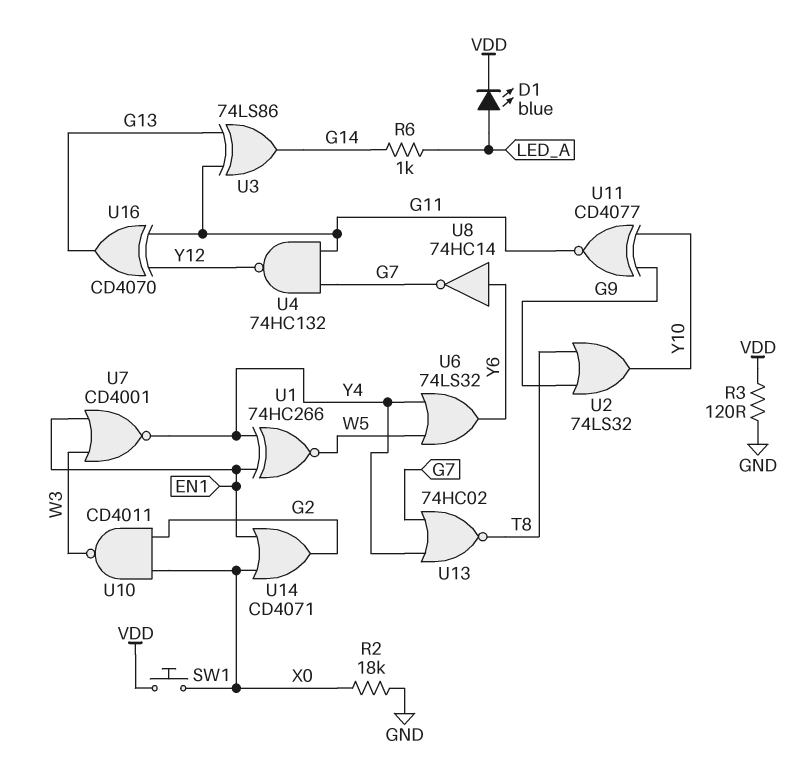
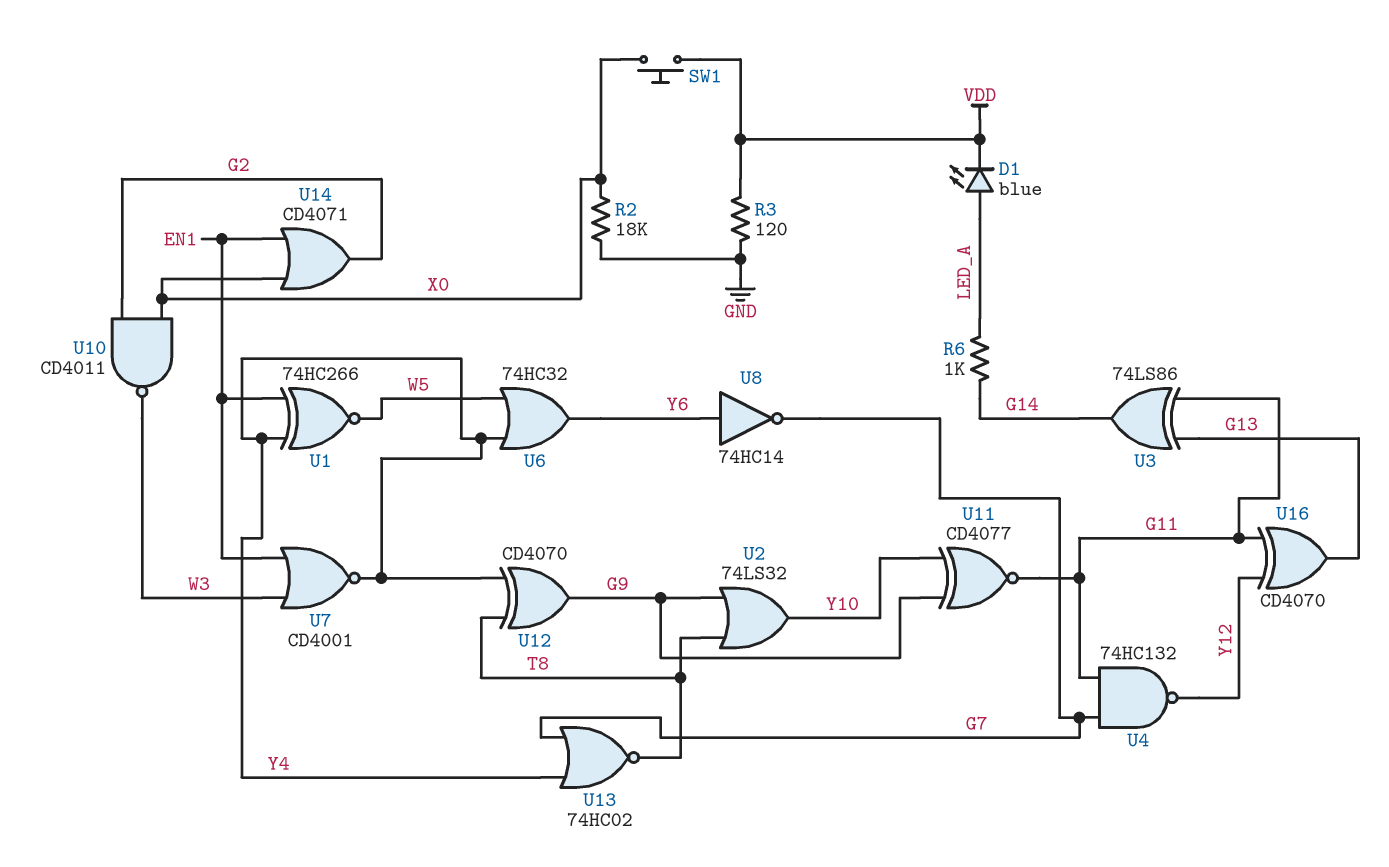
U6: OR 74LS32 (in W5, in Y4, out Y6) -> OR 74HC32 (in W5, in Y4, out Y6)
U12: none -> XOR CD4070 (in T8, in Y4, out G9)

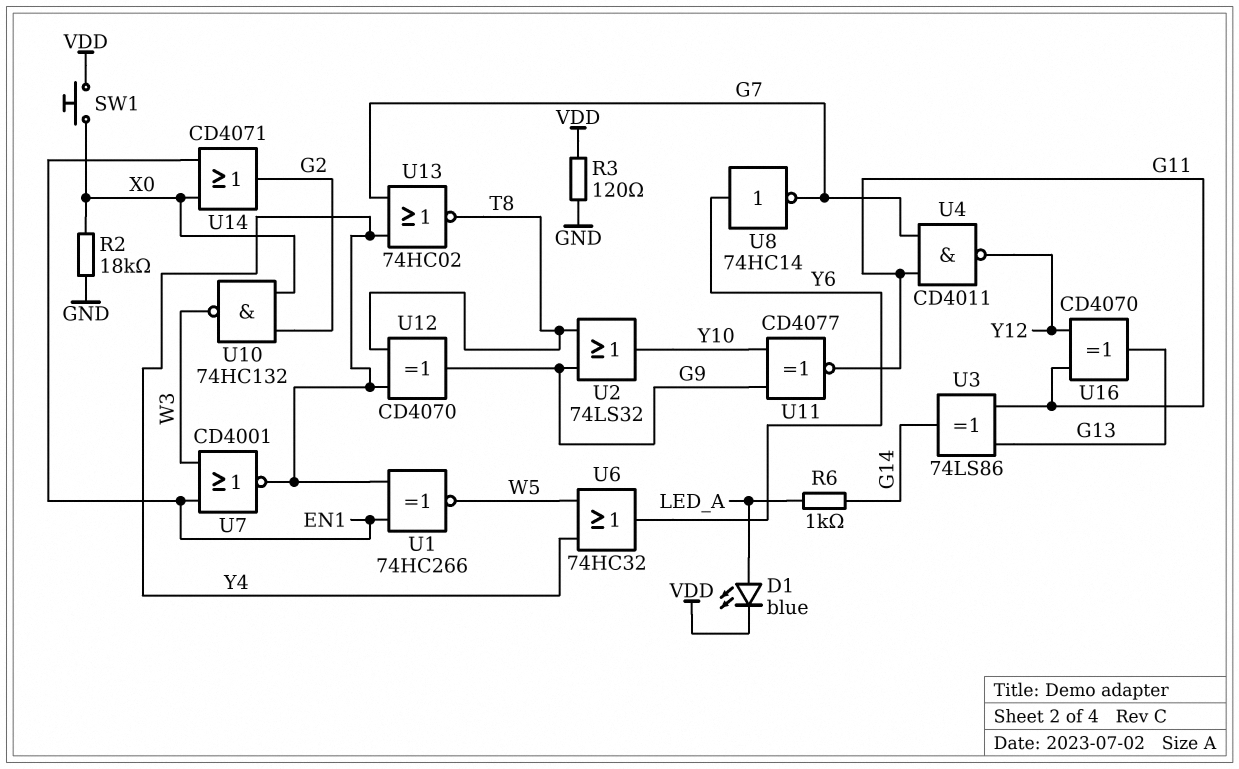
U4: NAND 74HC132 (in G7, in G11, out Y12) -> NAND CD4011 (in G7, in G11, out Y12)
U10: NAND CD4011 (in G2, in X0, out W3) -> NAND 74HC132 (in G2, in X0, out W3)

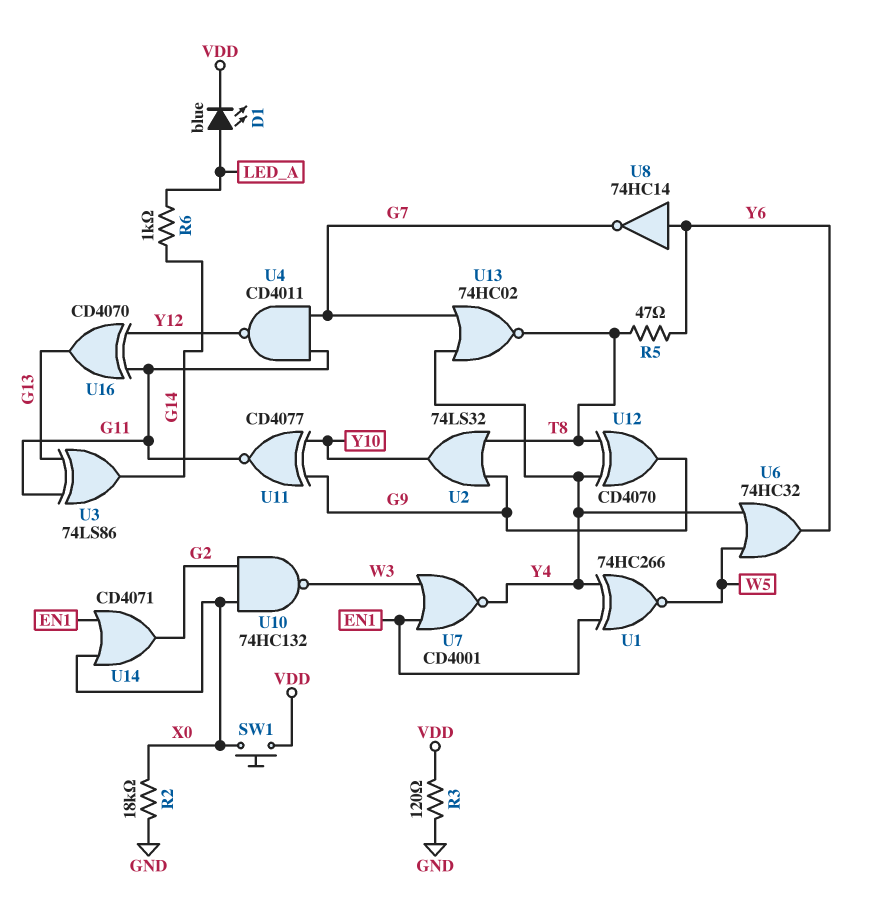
R5: none -> 47 (T8, Y6)

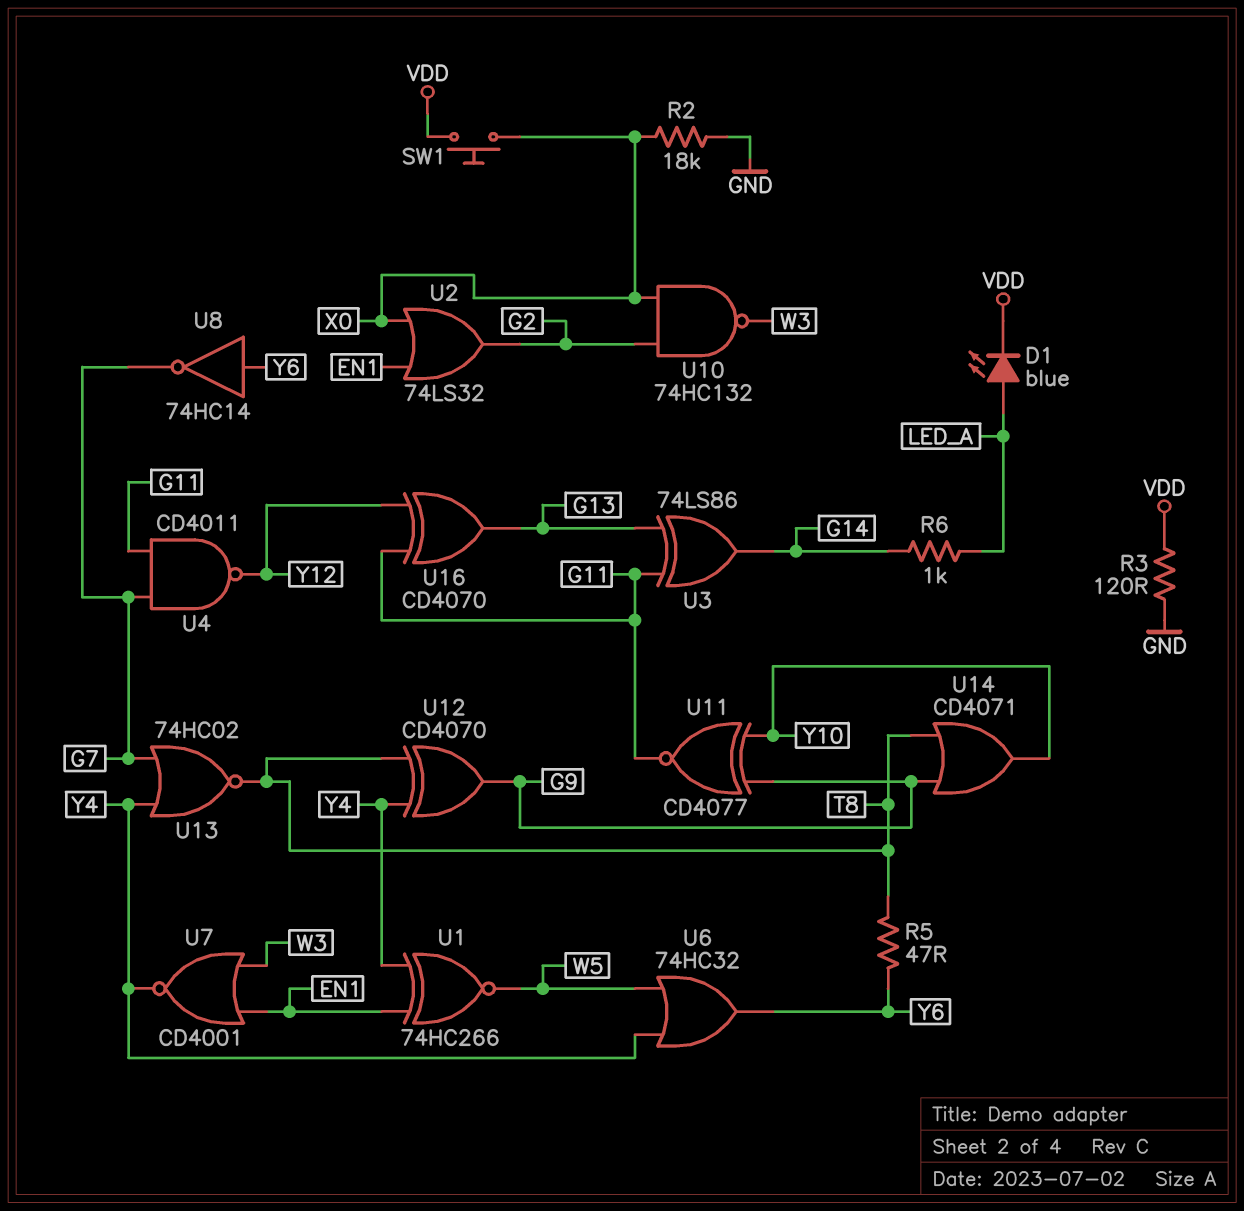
U2: OR 74LS32 (in G9, in T8, out Y10) -> OR 74LS32 (in EN1, in X0, out G2)
U14: OR CD4071 (in EN1, in X0, out G2) -> OR CD4071 (in G9, in T8, out Y10)

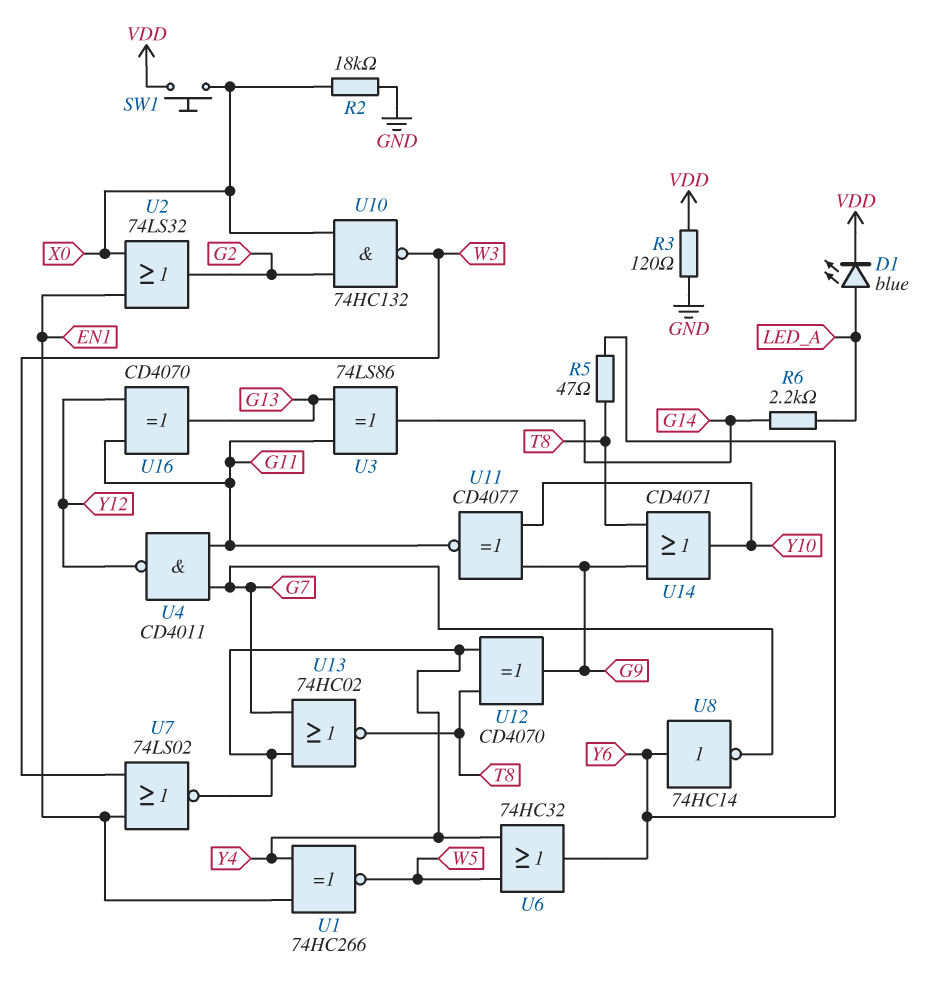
R6: 1k (G14, LED_A) -> 2.2k (G14, LED_A)
U7: NOR CD4001 (in EN1, in W3, out Y4) -> NOR 74LS02 (in EN1, in W3, out Y4)

